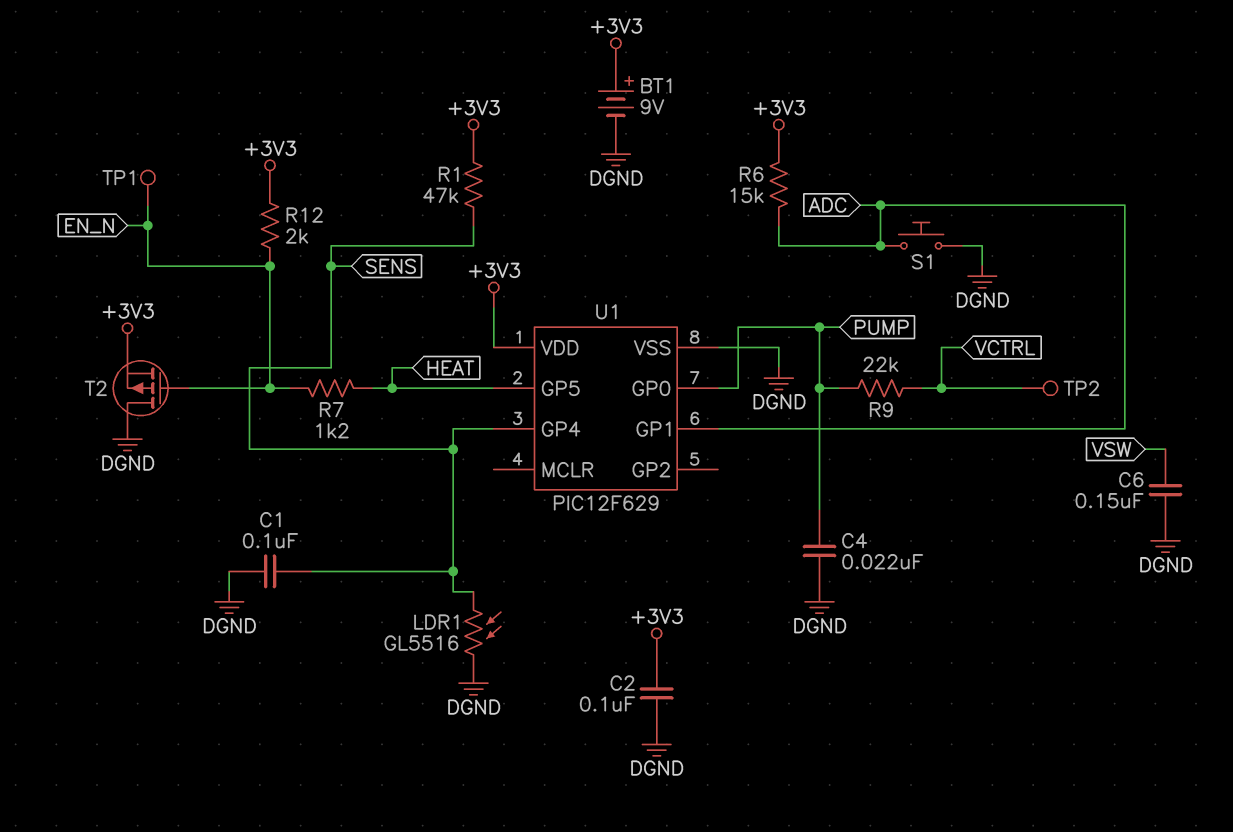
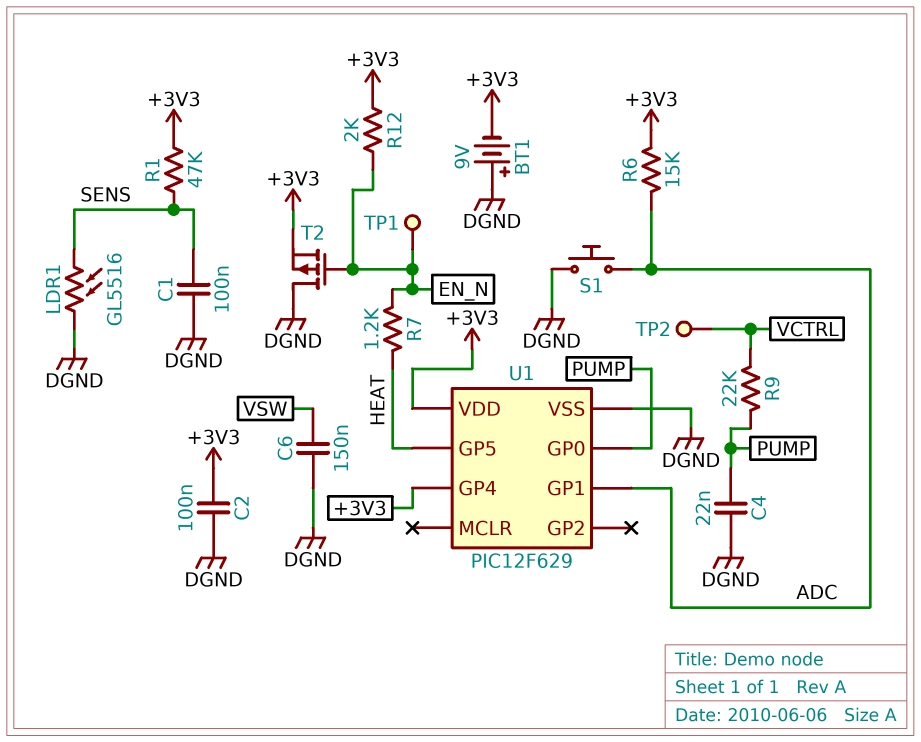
BT1: 9V (plus +3V3, minus DGND) -> 9V (plus DGND, minus +3V3)
U1 pin GP4: SENS -> +3V3

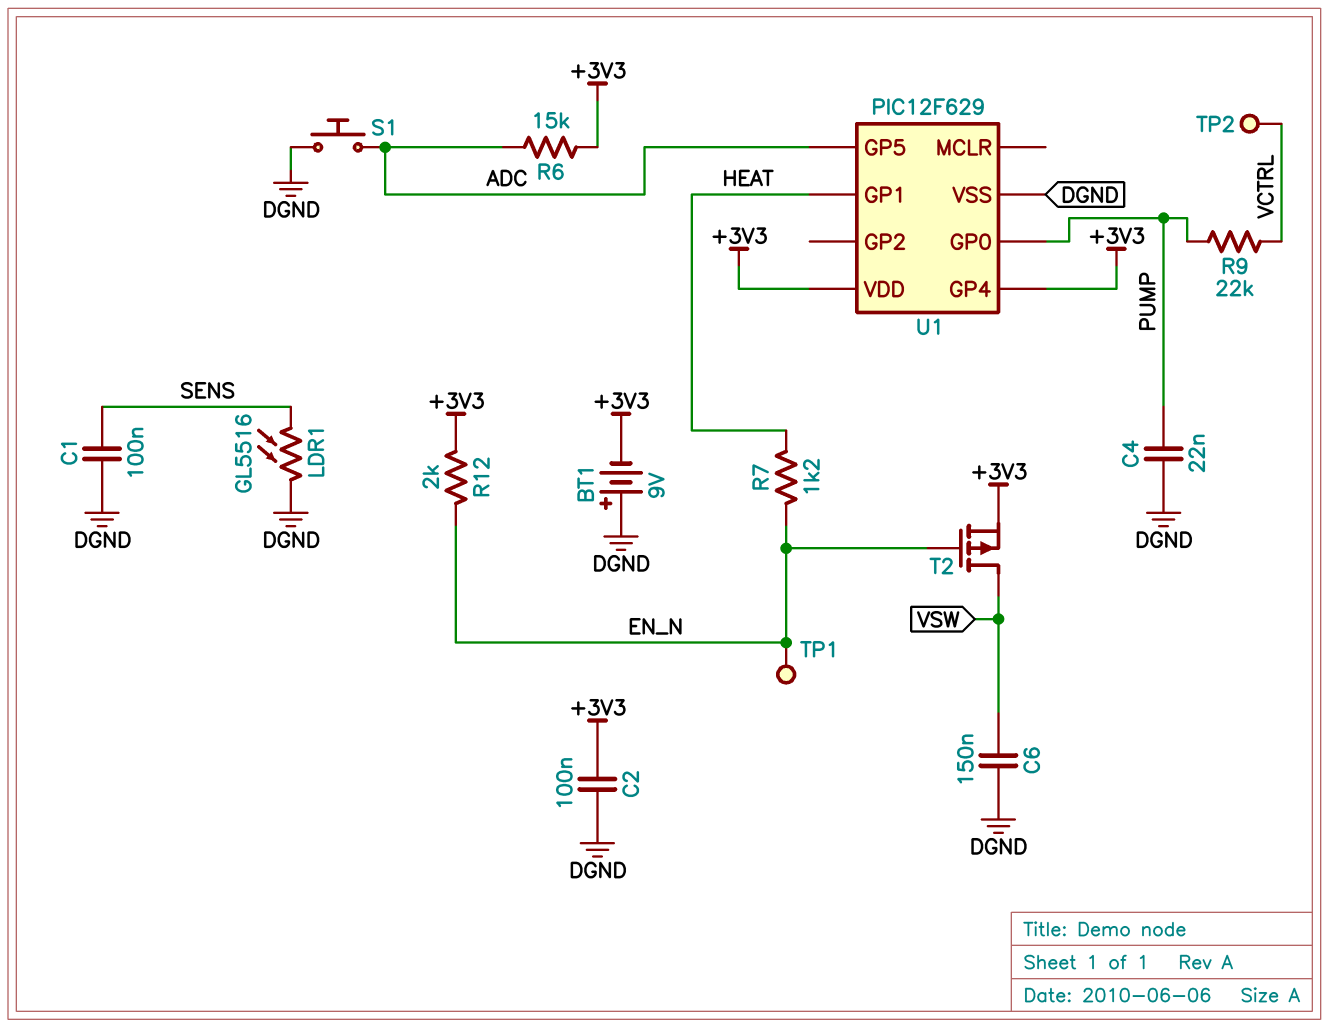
R1: 47k (+3V3, SENS) -> none
T2: PMOS (G EN_N, D DGND, S +3V3) -> PMOS (G EN_N, D VSW, S +3V3)
U1 pin GP1: ADC -> HEAT
U1 pin GP5: HEAT -> ADC

